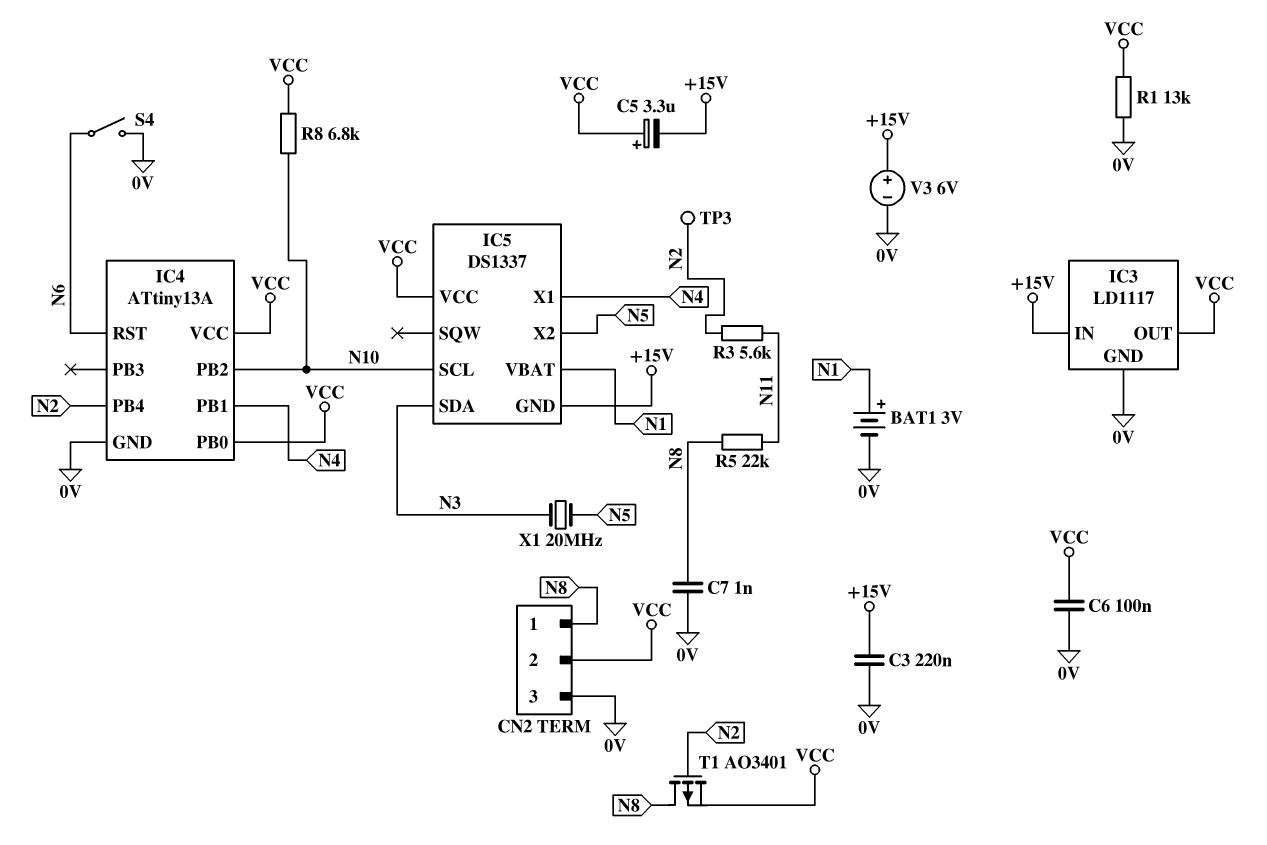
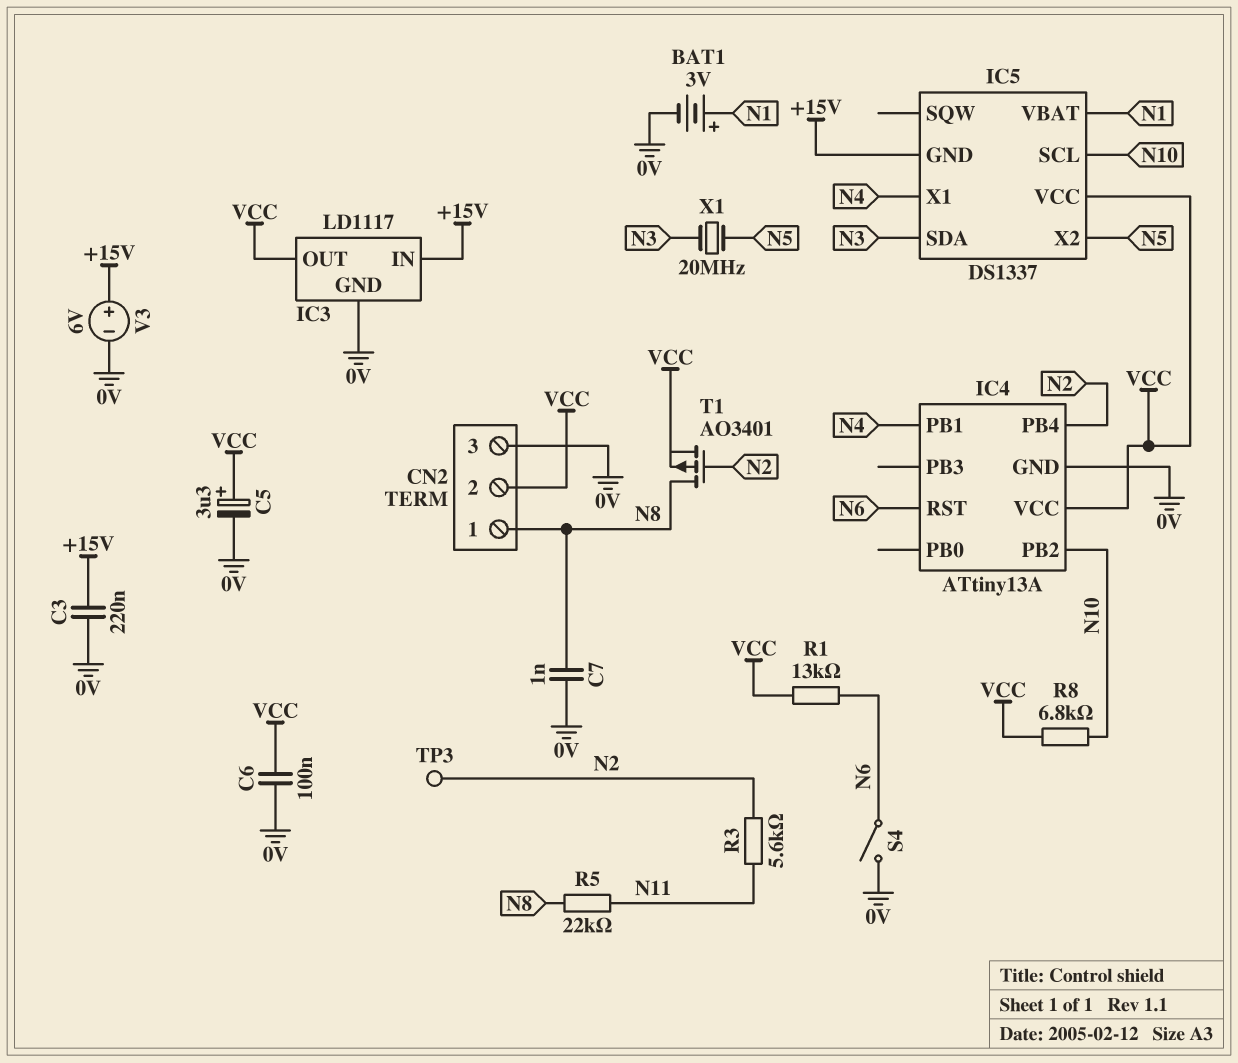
C5: 3.3uF (plus VCC, minus +15V) -> 3.3uF (plus VCC, minus 0V)
IC4 pin PB0: VCC -> none
R1: 13k (0V, VCC) -> 13k (N6, VCC)

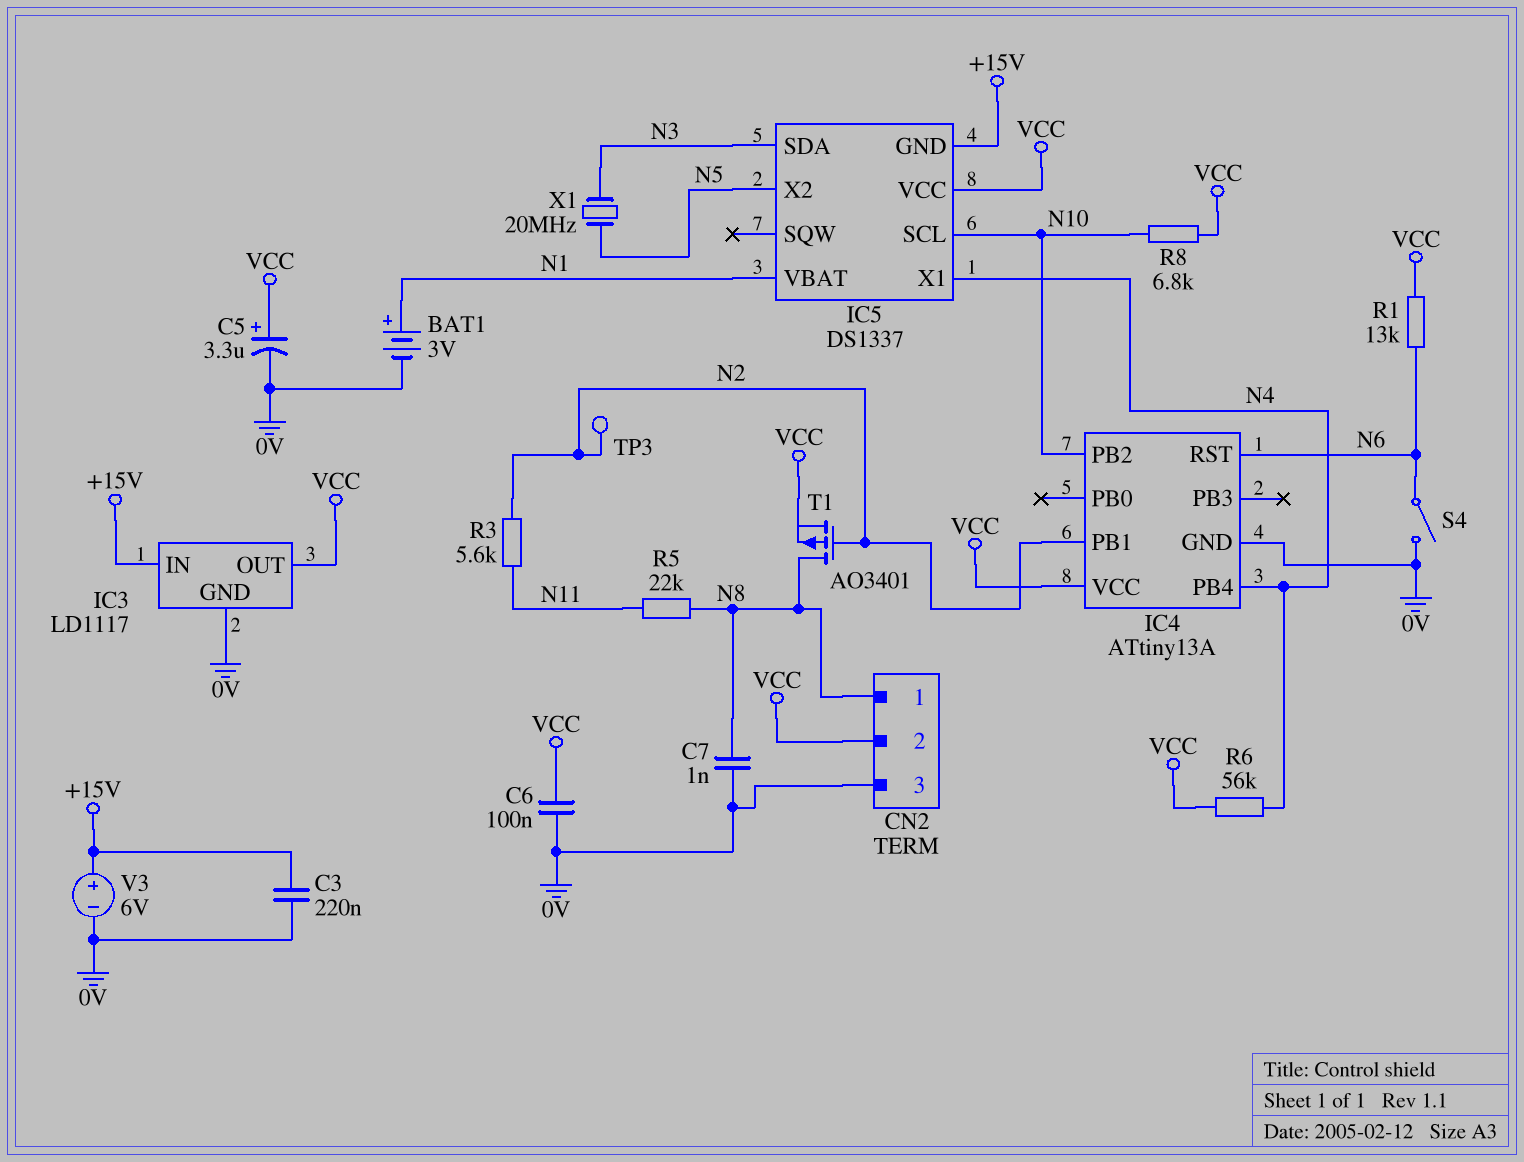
IC4 pin PB1: N4 -> N2
IC4 pin PB4: N2 -> N4
R6: none -> 56k (N4, VCC)

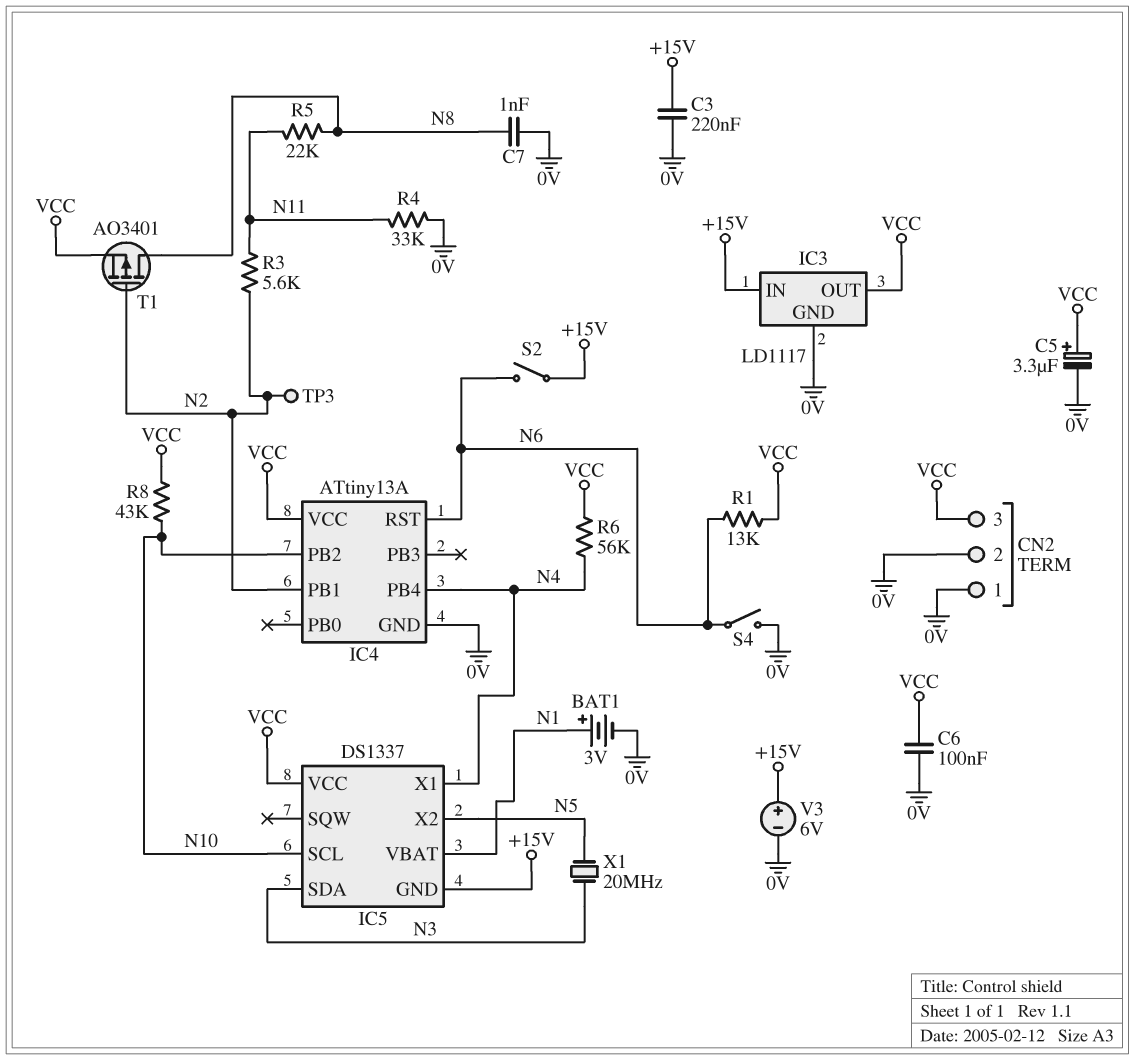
CN2 pin 1: N8 -> 0V
CN2 pin 2: VCC -> 0V
CN2 pin 3: 0V -> VCC
R4: none -> 33k (0V, N11)
R8: 6.8k (N10, VCC) -> 43k (N10, VCC)
S2: none -> switch (+15V, N6)

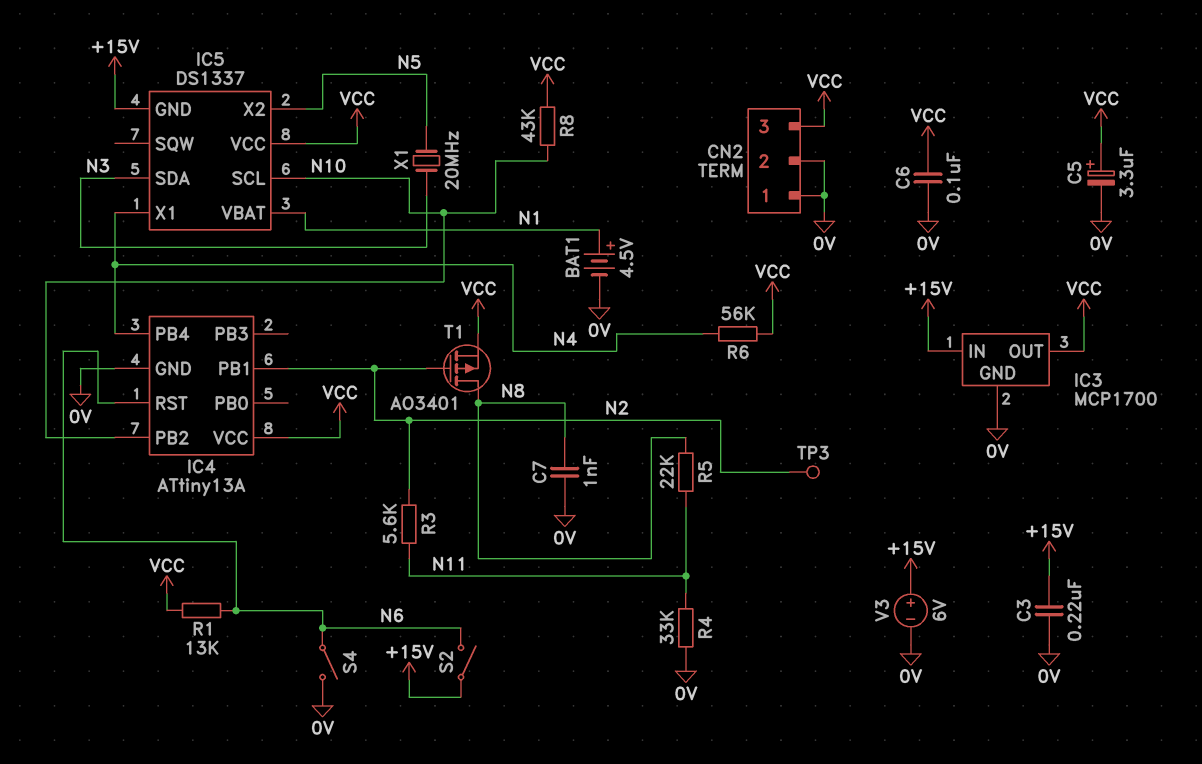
BAT1: 3V (plus N1, minus 0V) -> 4.5V (plus N1, minus 0V)
IC3: LD1117 -> MCP1700

